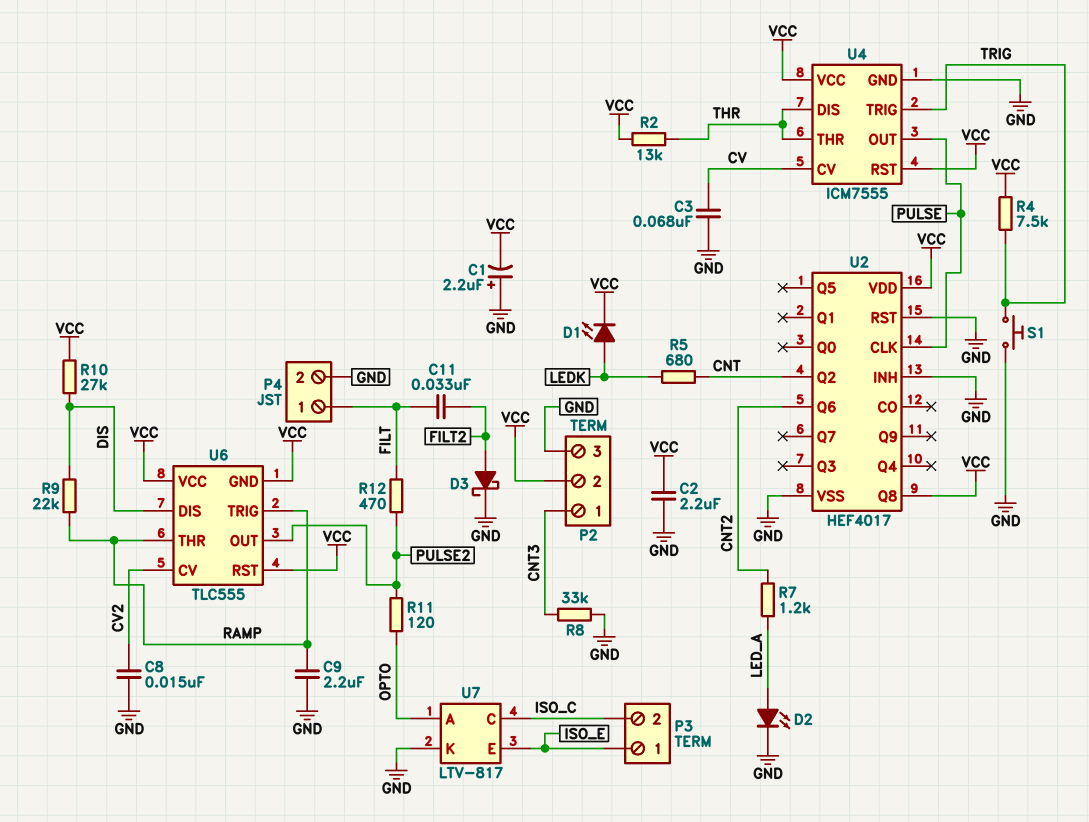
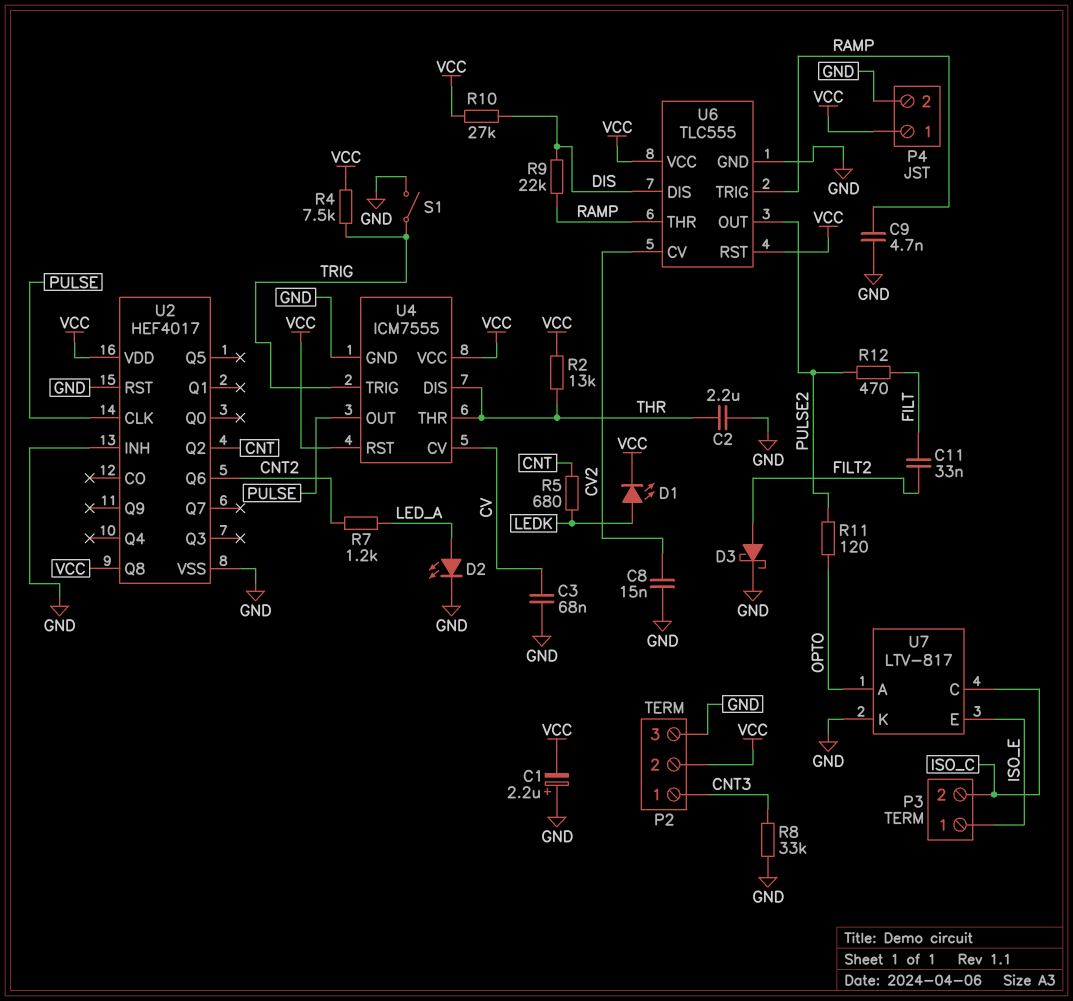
C2: 2.2uF (GND, VCC) -> 2.2uF (GND, THR)
C9: 2.2uF (GND, RAMP) -> 4.7nF (GND, RAMP)
P4 pin 1: FILT -> VCC
S1: button (GND, TRIG) -> switch (GND, TRIG)
U6 pin GND: VCC -> GND

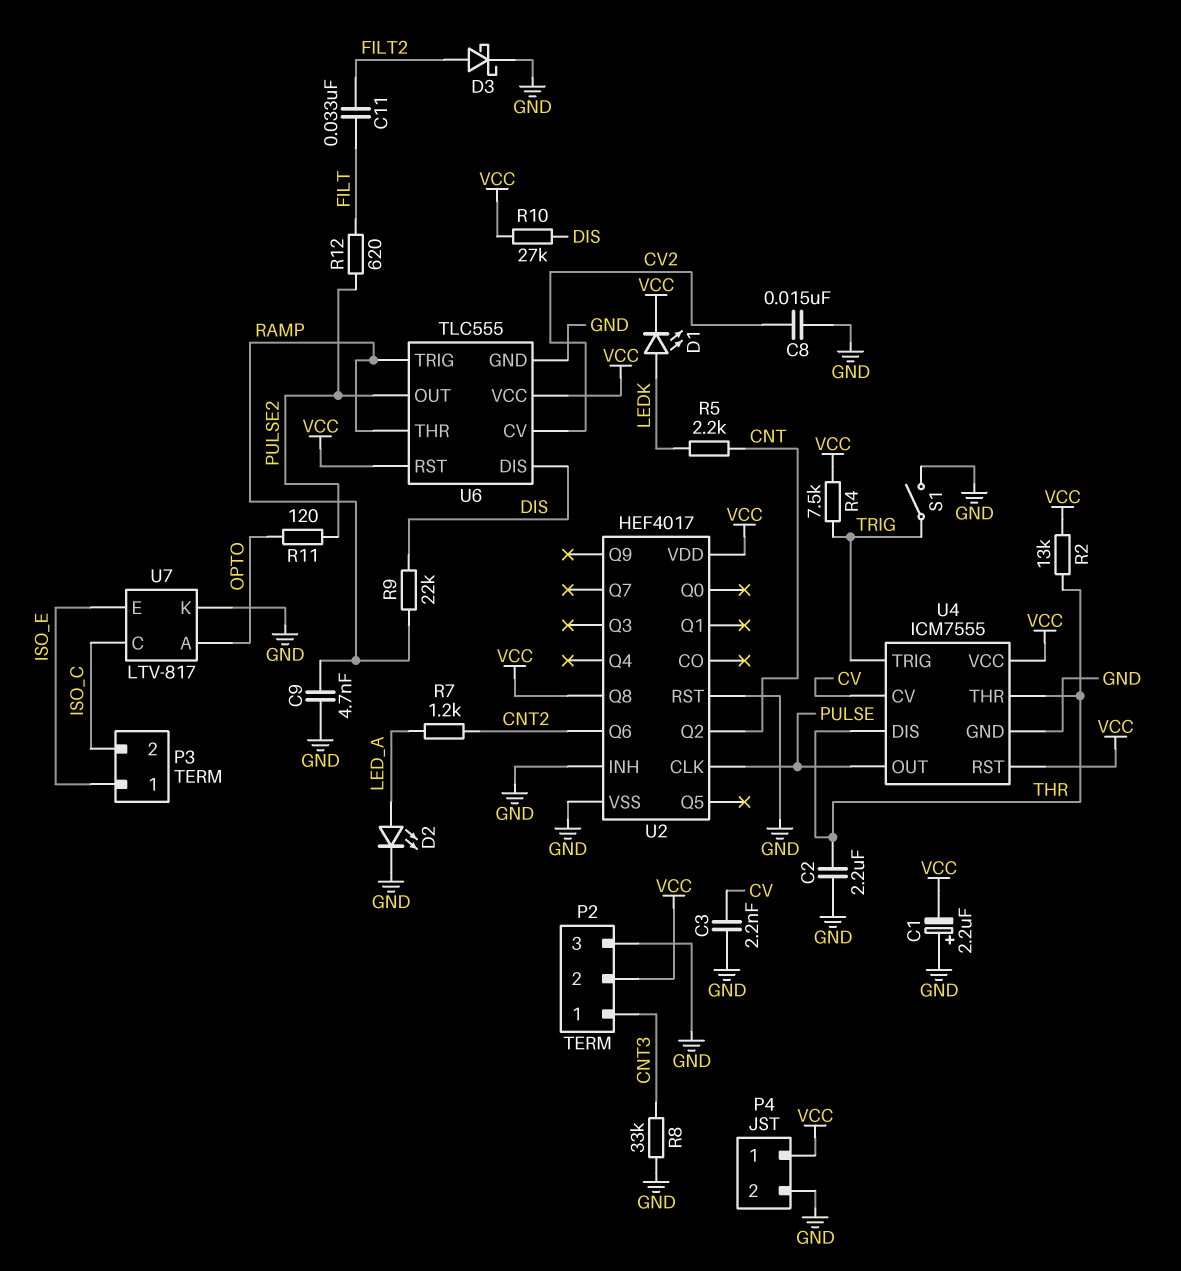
C3: 68nF (CV, GND) -> 2.2nF (CV, GND)
R5: 680 (CNT, LEDK) -> 2.2k (CNT, LEDK)
R12: 470 (FILT, PULSE2) -> 620 (FILT, PULSE2)

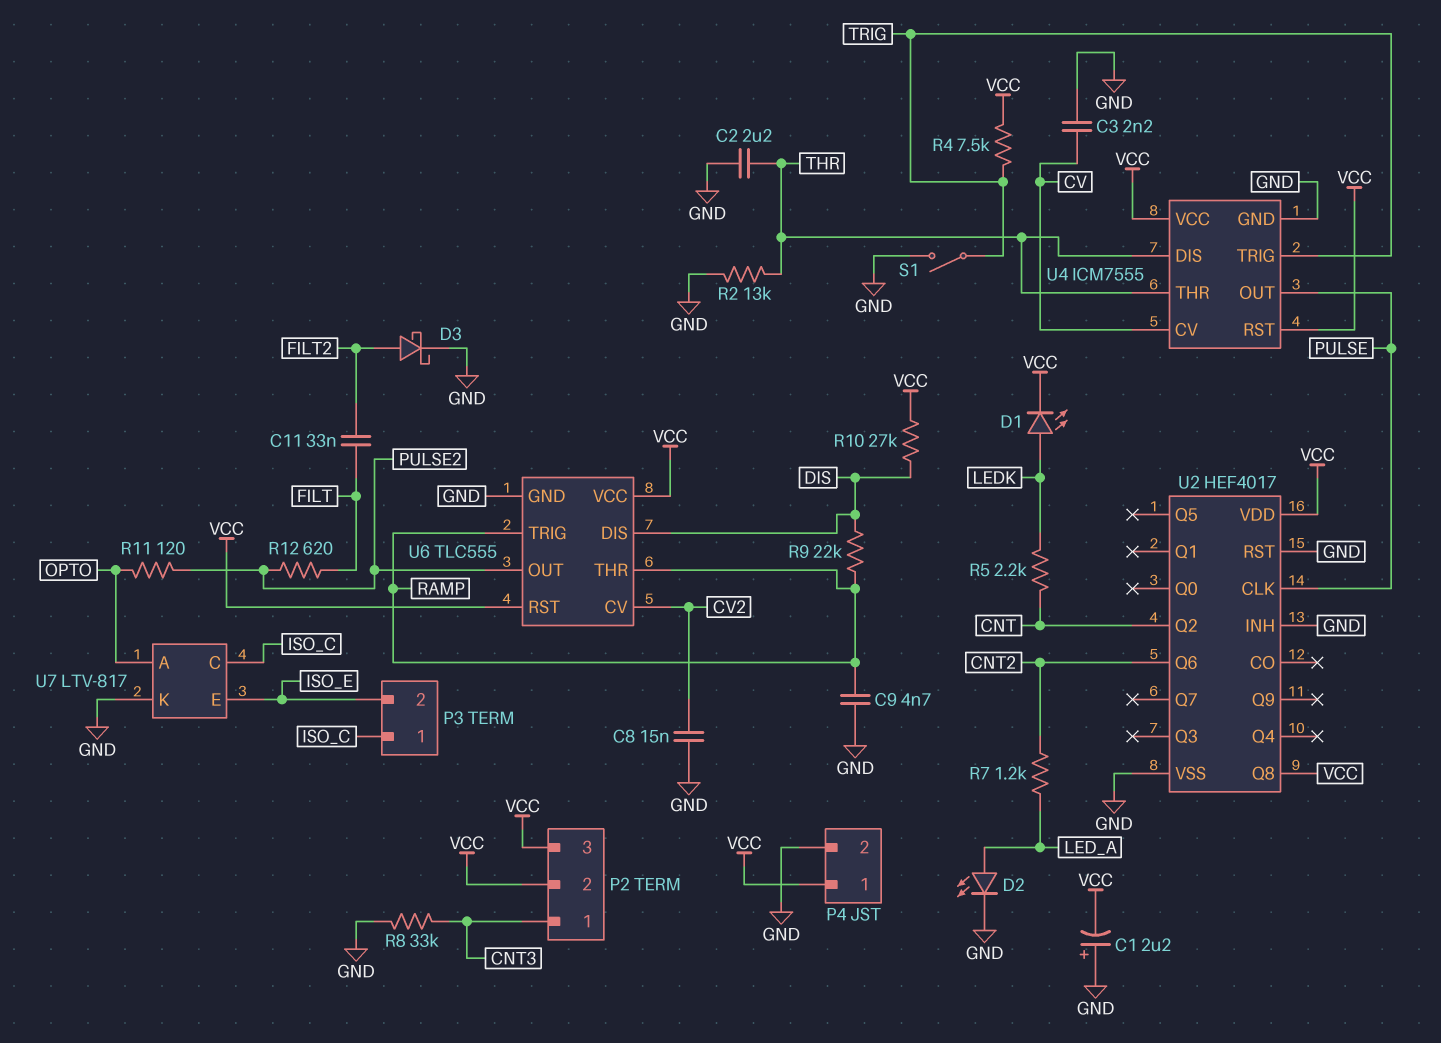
P2 pin 3: GND -> VCC
P3 pin 1: ISO_E -> ISO_C
P3 pin 2: ISO_C -> ISO_E
R2: 13k (THR, VCC) -> 13k (GND, THR)

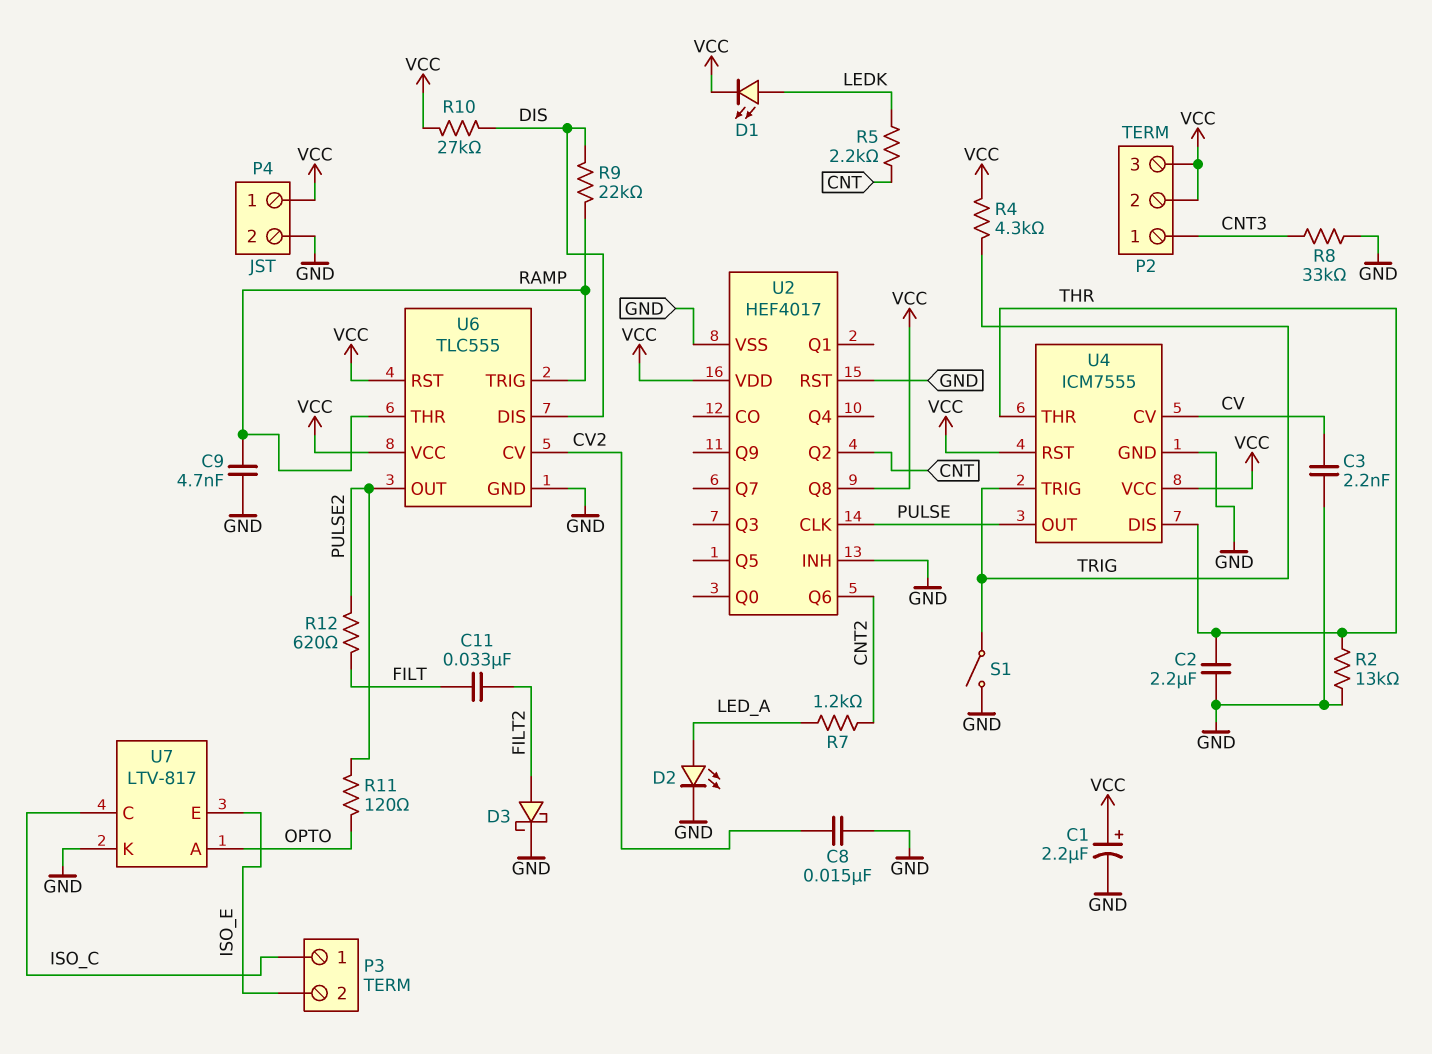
C1: 2.2uF (plus GND, minus VCC) -> 2.2uF (plus VCC, minus GND)
R4: 7.5k (TRIG, VCC) -> 4.3k (TRIG, VCC)

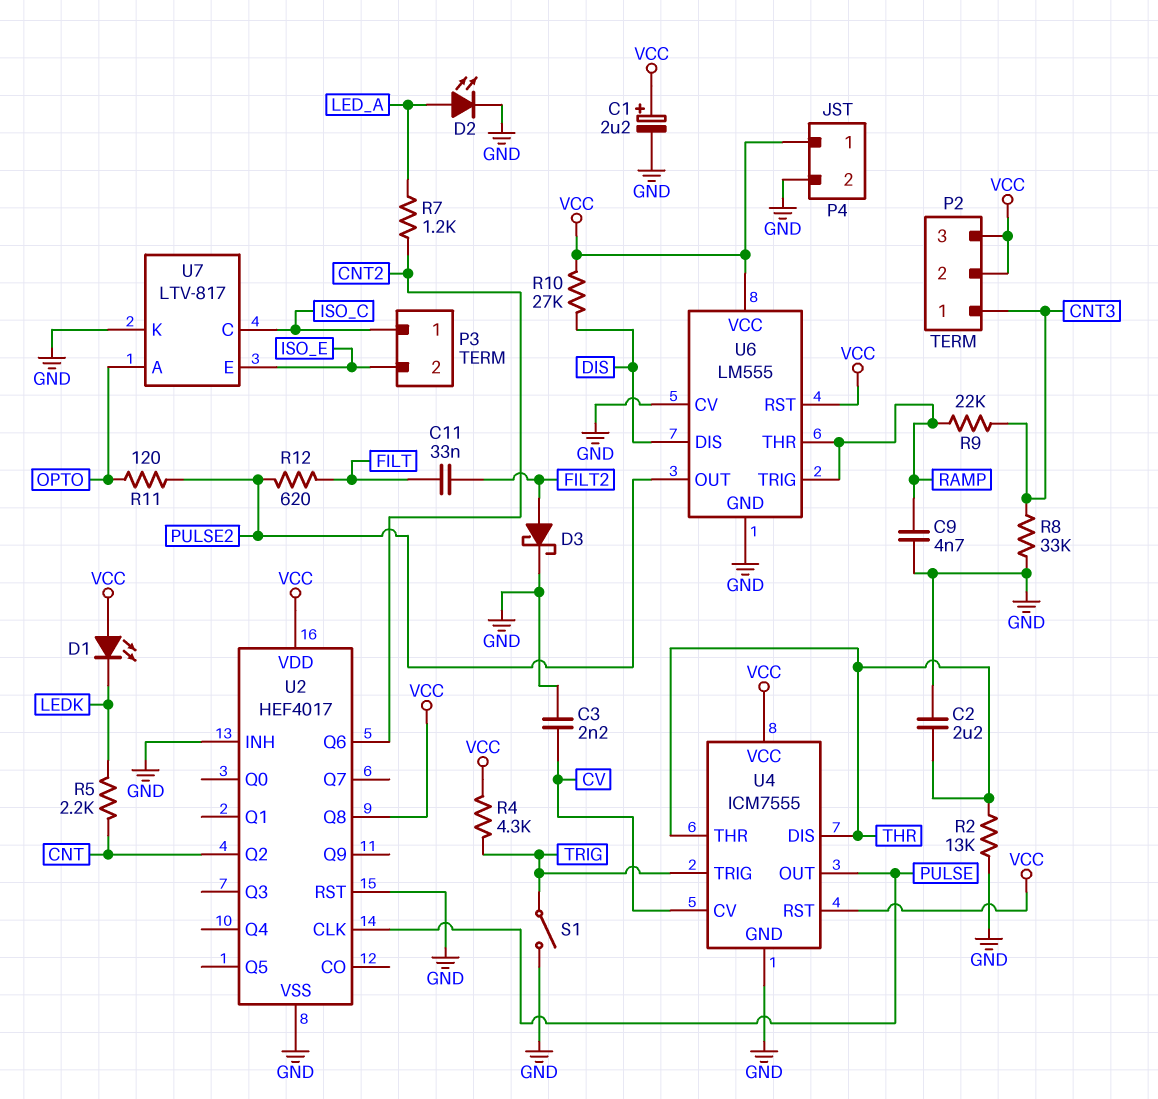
C8: 15nF (CV2, GND) -> none
D1: LED (A LEDK, K VCC) -> LED (A VCC, K LEDK)
R9: 22k (DIS, RAMP) -> 22k (CNT3, RAMP)
U6: TLC555 -> LM555
U6 pin CV: CV2 -> GND

